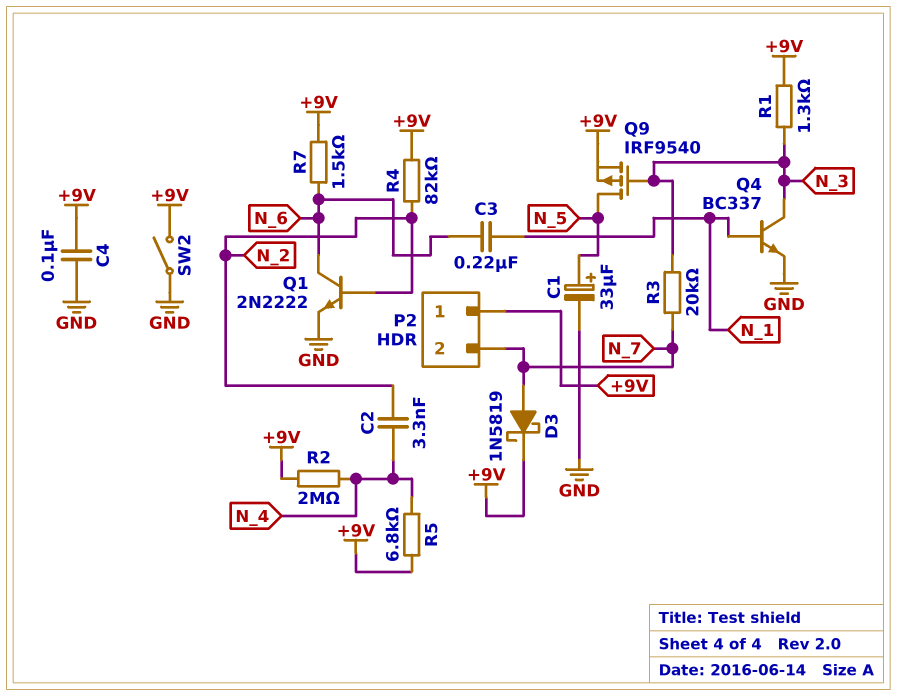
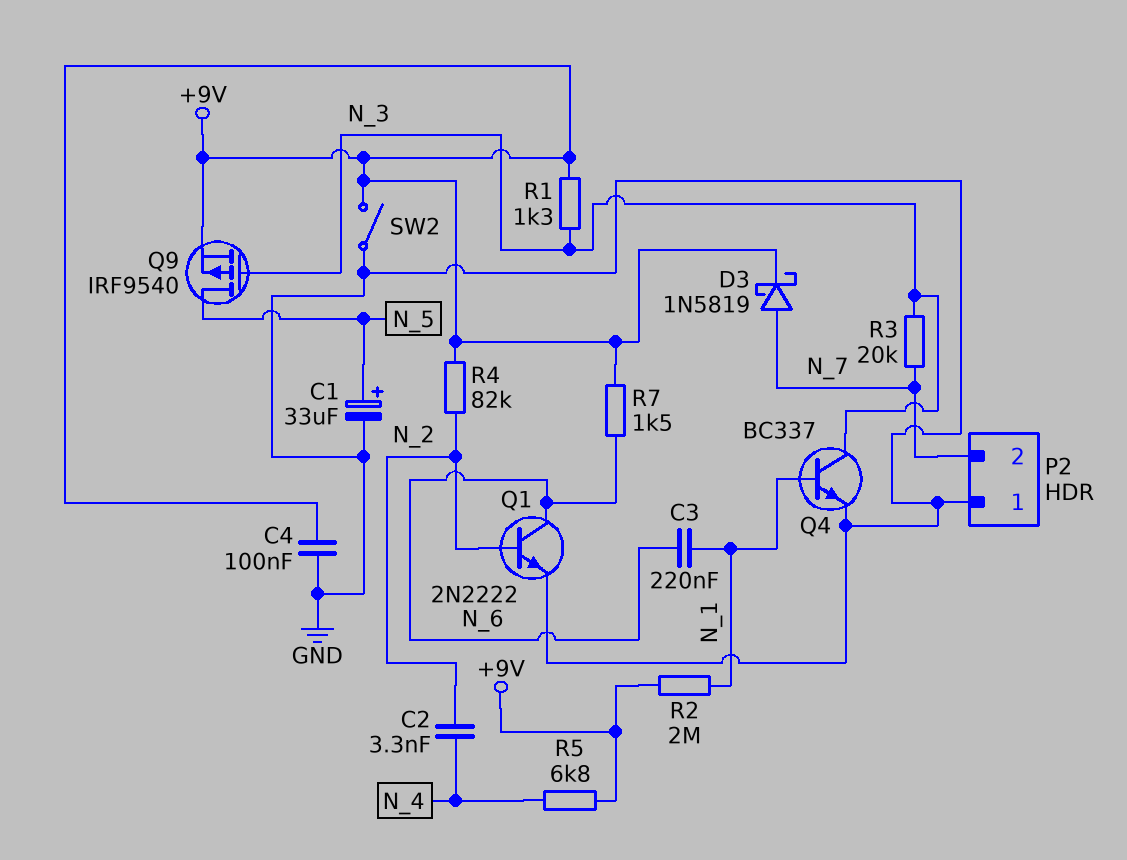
P2 pin 1: +9V -> GND
R2: 2M (+9V, N_4) -> 2M (+9V, N_1)

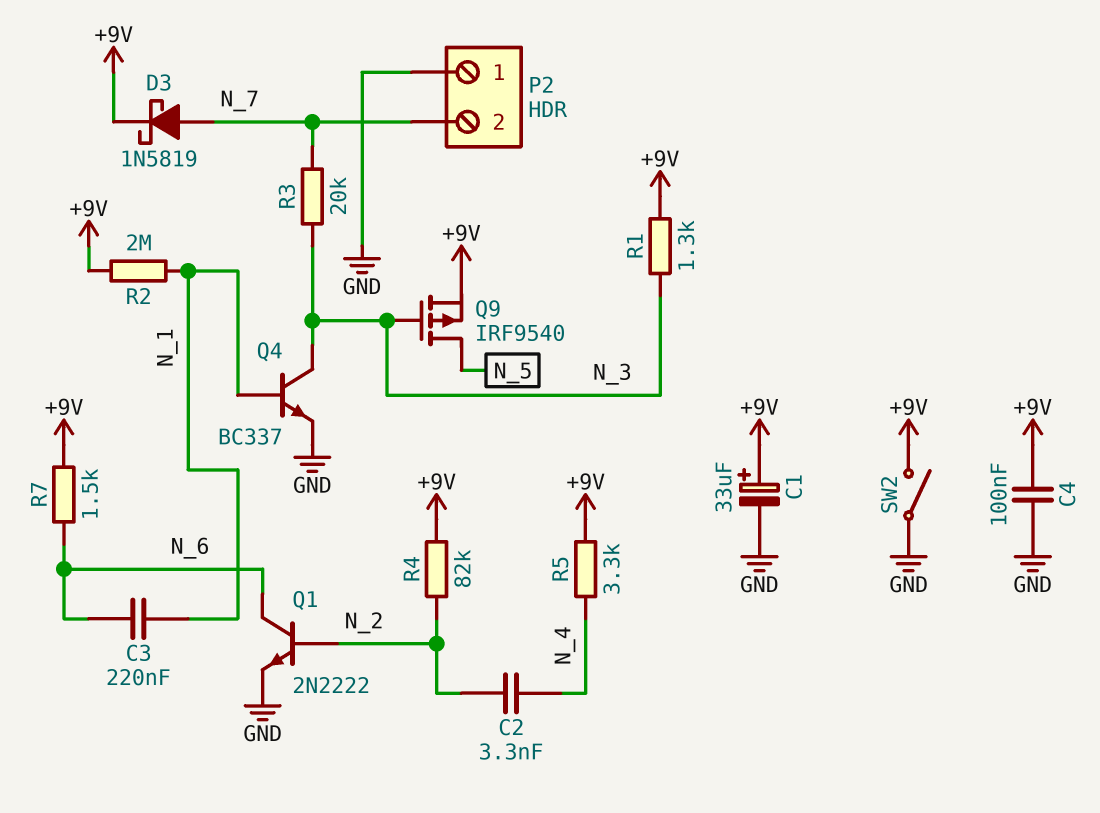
C1: 33uF (plus N_5, minus GND) -> 33uF (plus +9V, minus GND)
R5: 6.8k (+9V, N_4) -> 3.3k (+9V, N_4)

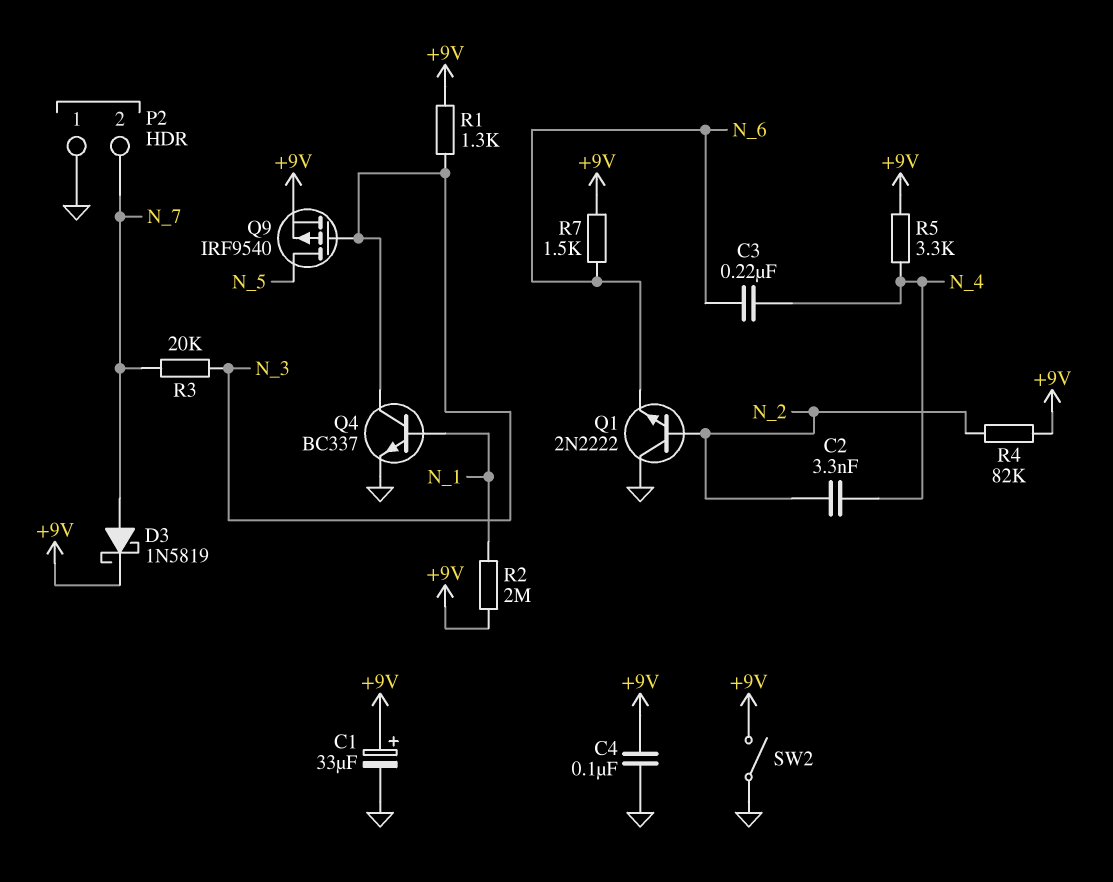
C3: 220nF (N_1, N_6) -> 220nF (N_4, N_6)
Q1: NPN 2N2222 (B N_2, C N_6, E GND) -> NPN 2N2222 (B N_2, C GND, E N_6)

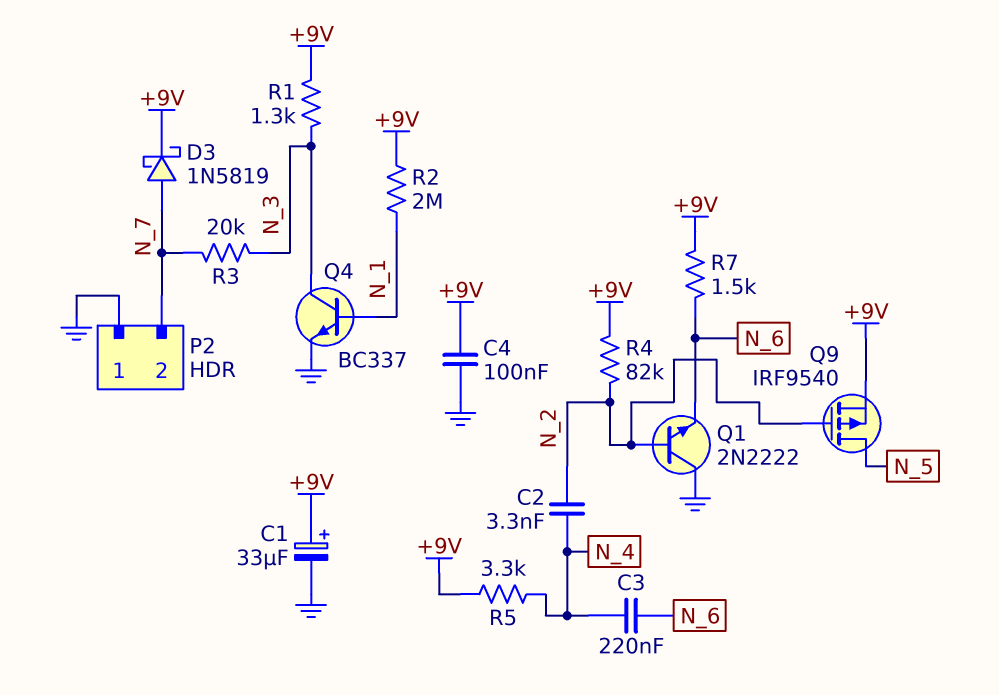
Q9: PMOS IRF9540 (G N_3, D N_5, S +9V) -> PMOS IRF9540 (G N_2, D N_5, S +9V)
SW2: switch (+9V, GND) -> none

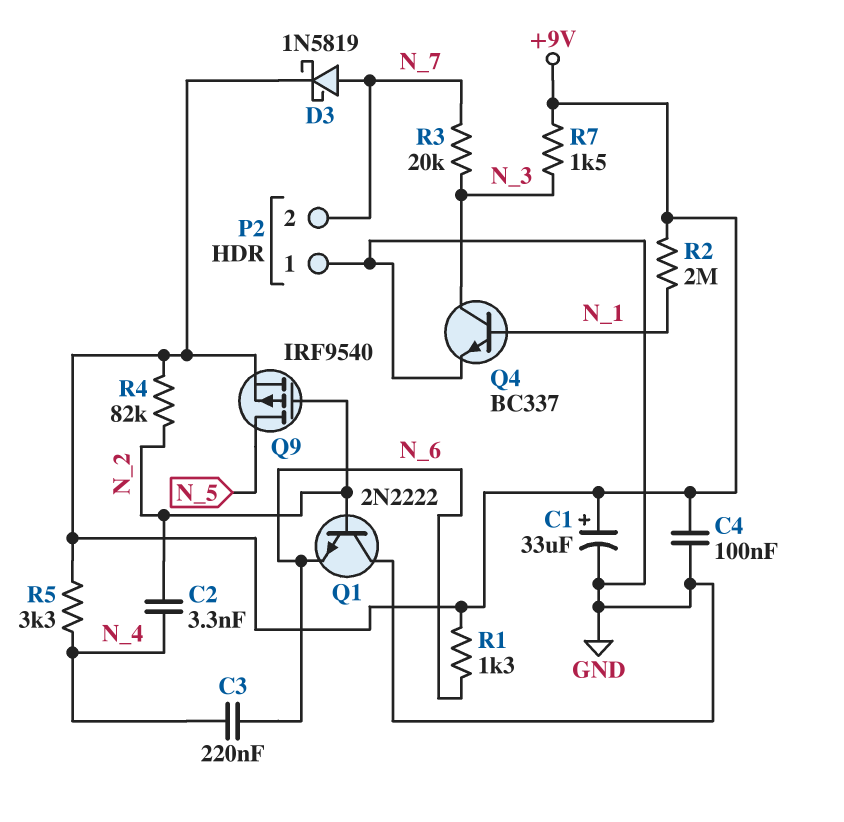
R1: 1.3k (+9V, N_3) -> 1.3k (+9V, N_6)
R7: 1.5k (+9V, N_6) -> 1.5k (+9V, N_3)

